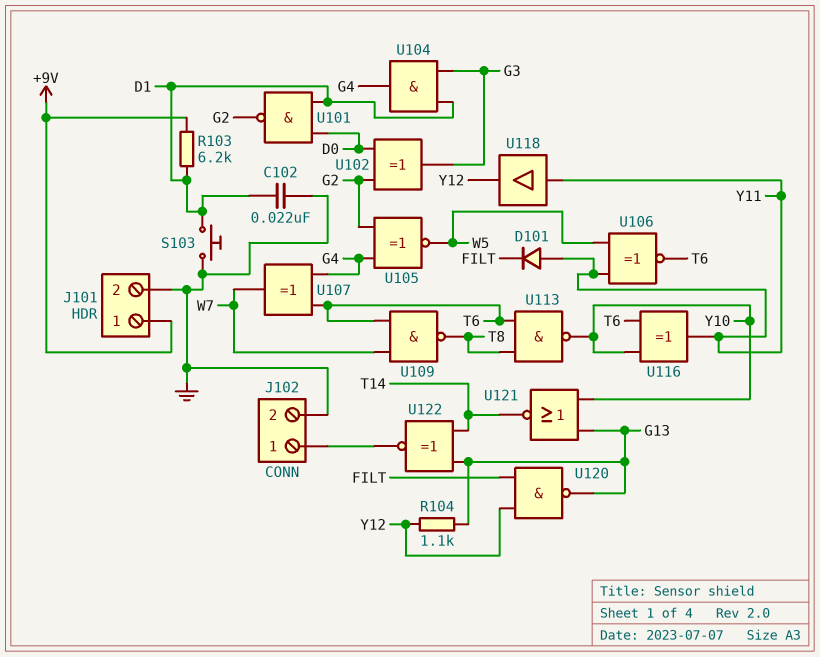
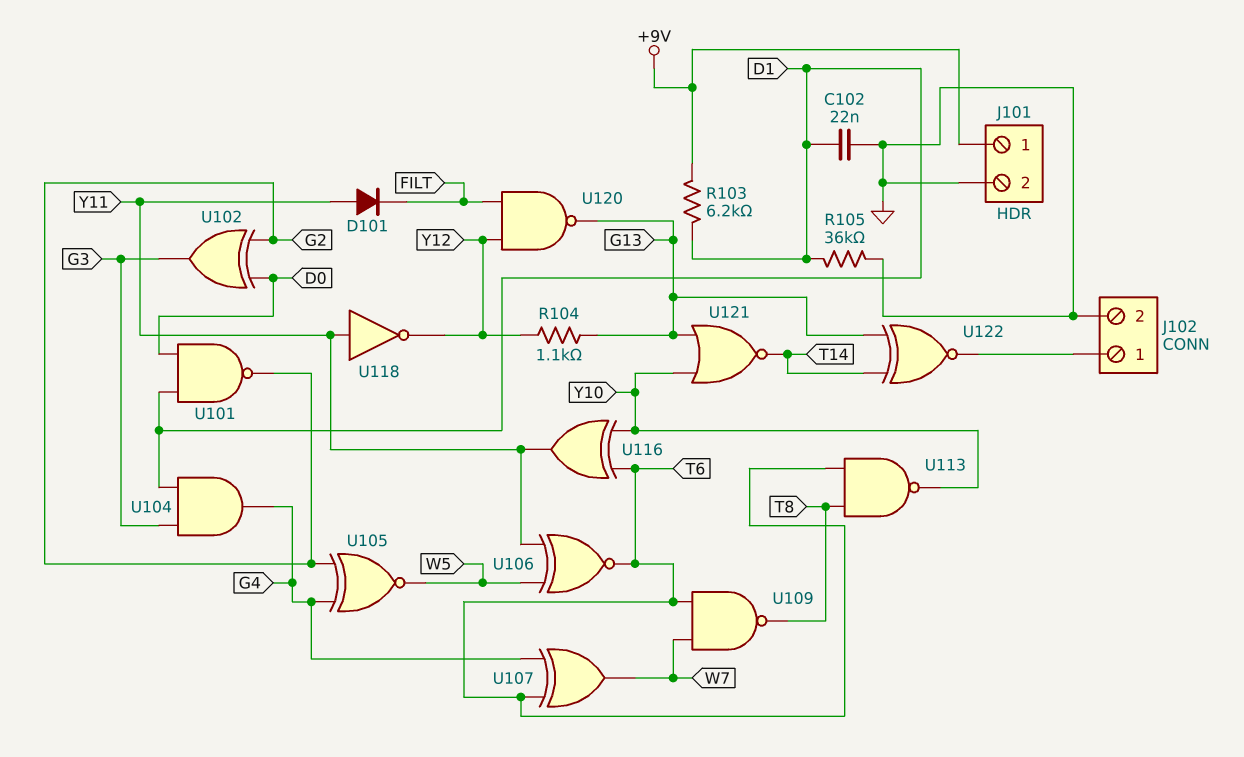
R105: none -> 36k (D1, GND)
S103: button (D1, GND) -> none
U118: buffer (in Y11, out Y12) -> NOT (in Y11, out Y12)

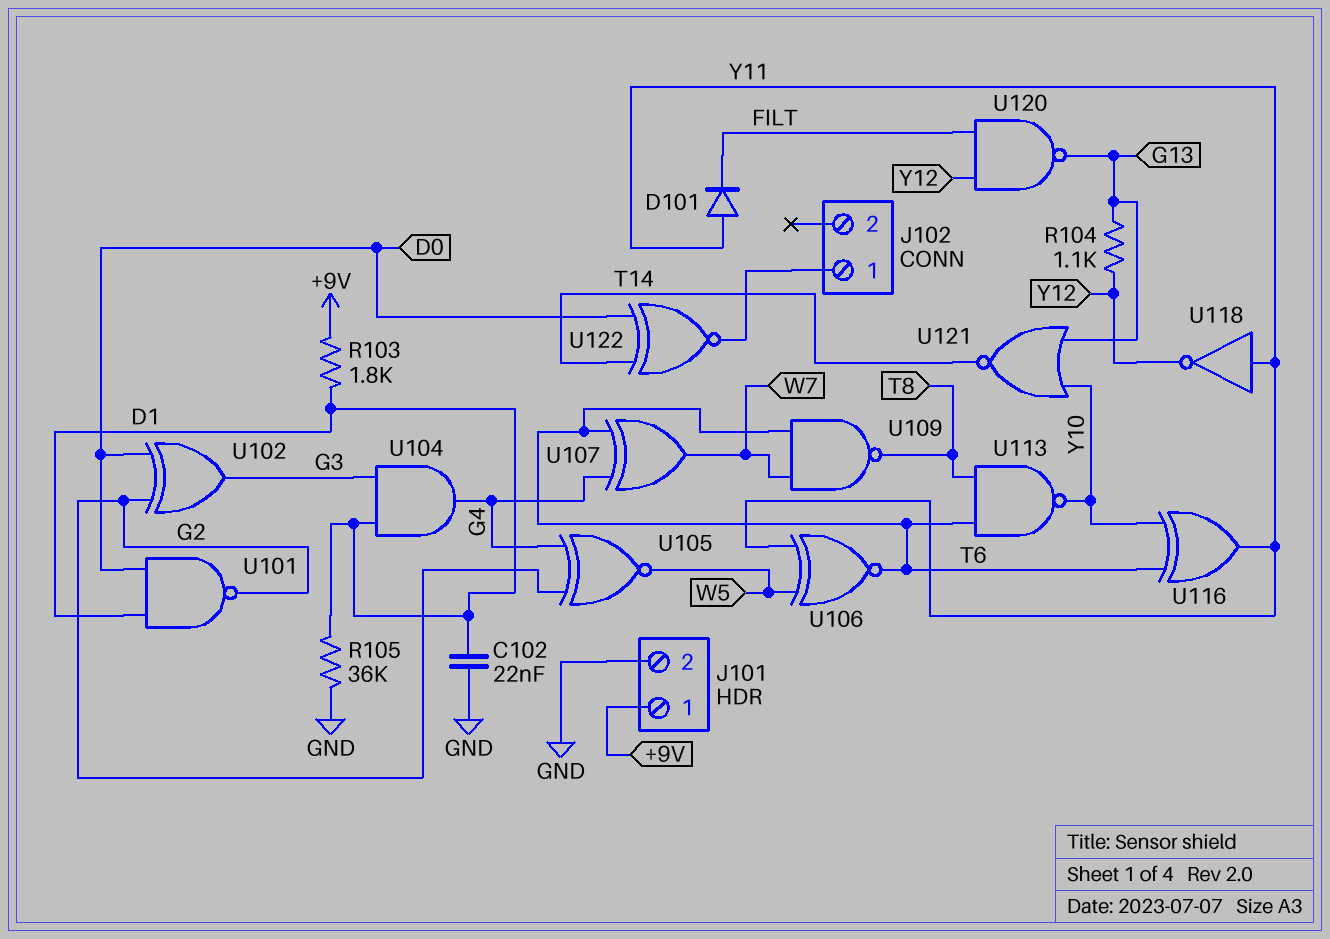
J102 pin 2: GND -> none
R103: 6.2k (+9V, D1) -> 1.8k (+9V, D1)
U122: XNOR (in G13, in T14, out J102/1) -> XNOR (in D0, in T14, out J102/1)

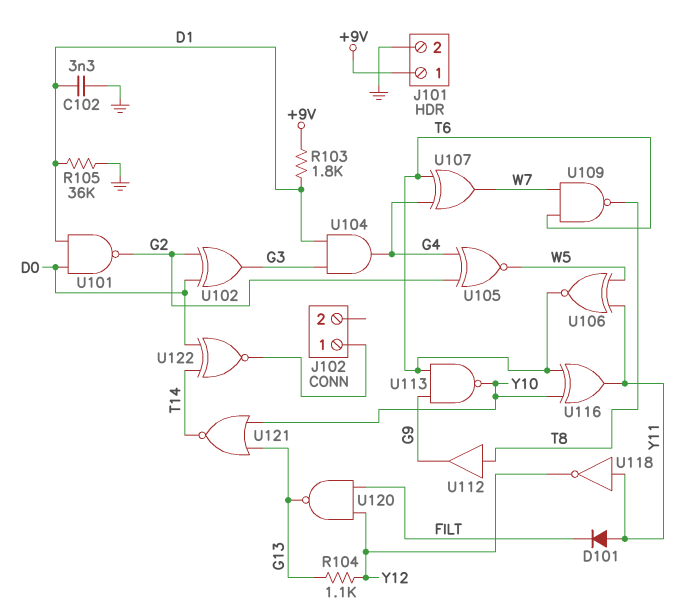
C102: 22nF (D1, GND) -> 3.3nF (D1, GND)
U112: none -> buffer (in T8, out G9)
U113: NAND (in T6, in T8, out Y10) -> NAND (in G9, in T6, out Y10)

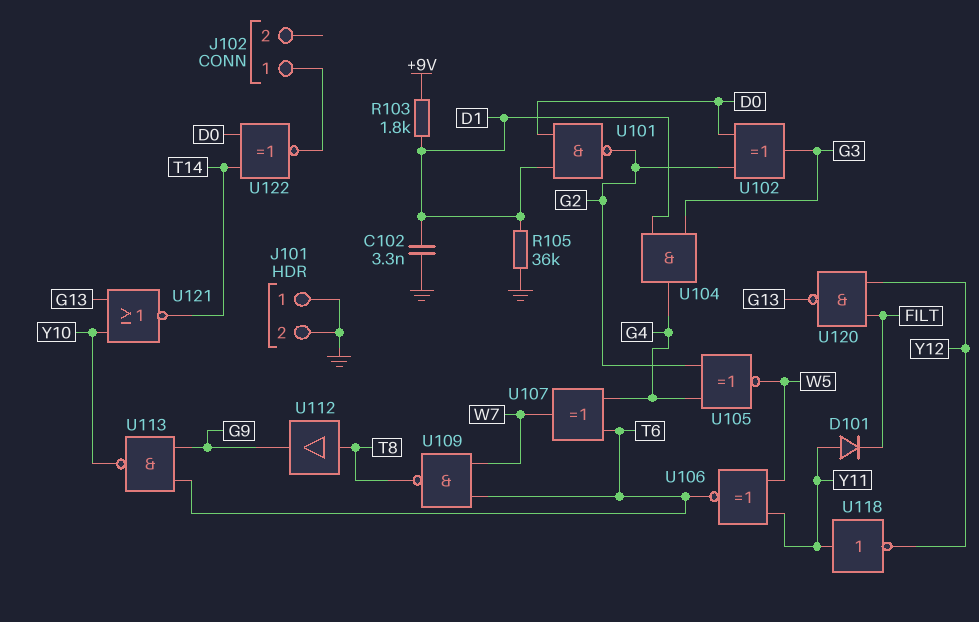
J101 pin 1: +9V -> GND
R104: 1.1k (G13, Y12) -> none
U116: XOR (in T6, in Y10, out Y11) -> none

